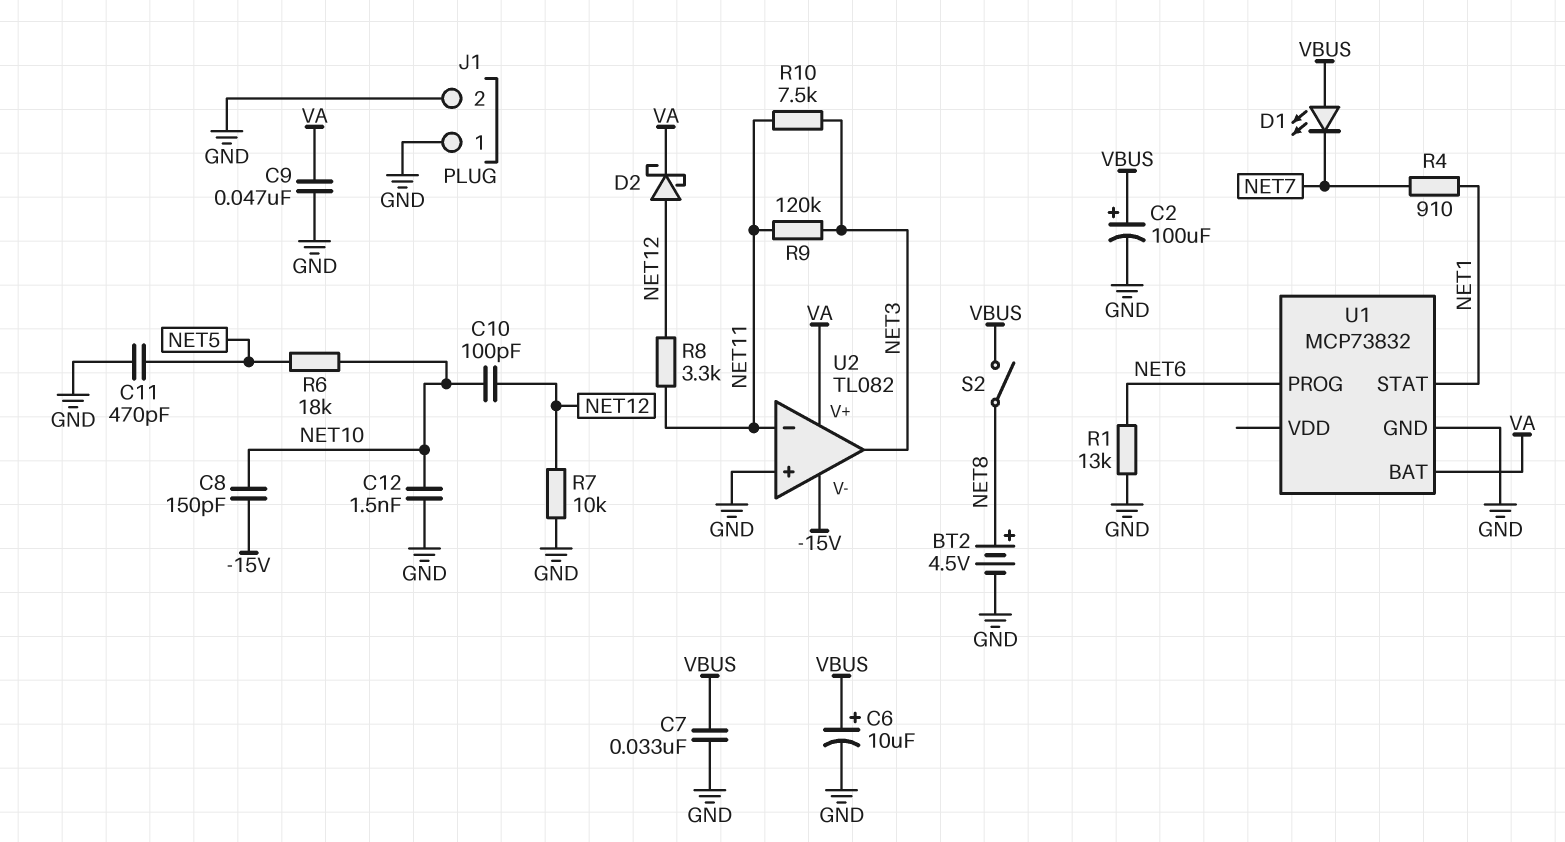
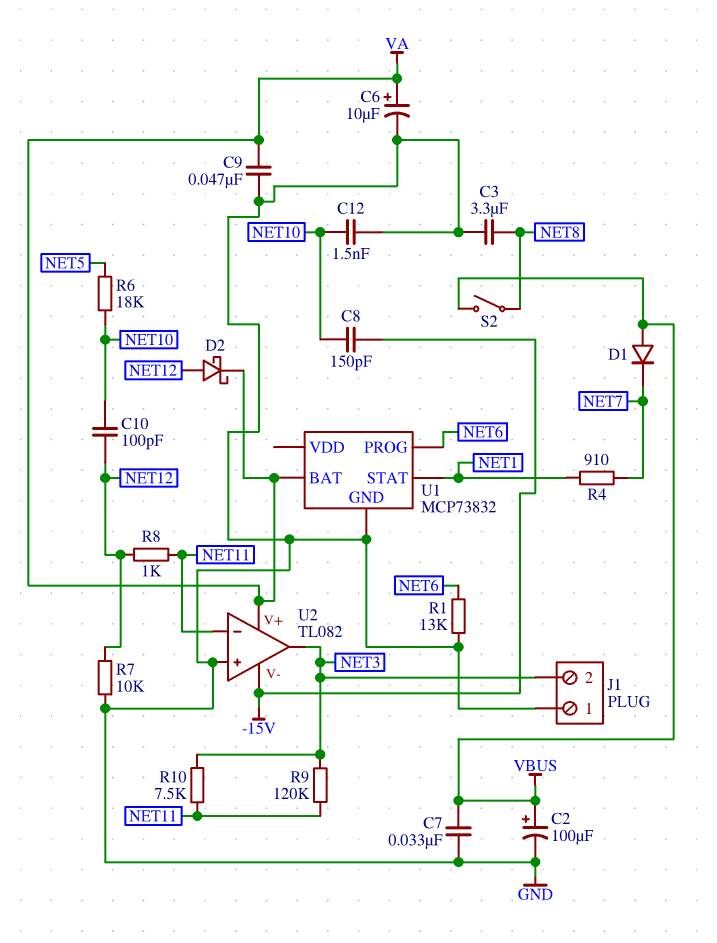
BT2: 4.5V (plus NET8, minus GND) -> none
C3: none -> 3.3uF (GND, NET8)
C6: 10uF (plus VBUS, minus GND) -> 10uF (plus VA, minus GND)
C11: 470pF (GND, NET5) -> none
D1: LED (A VBUS, K NET7) -> diode (A VBUS, K NET7)
J1 pin 2: GND -> NET3
R8: 3.3k (NET11, NET12) -> 1k (NET11, NET12)

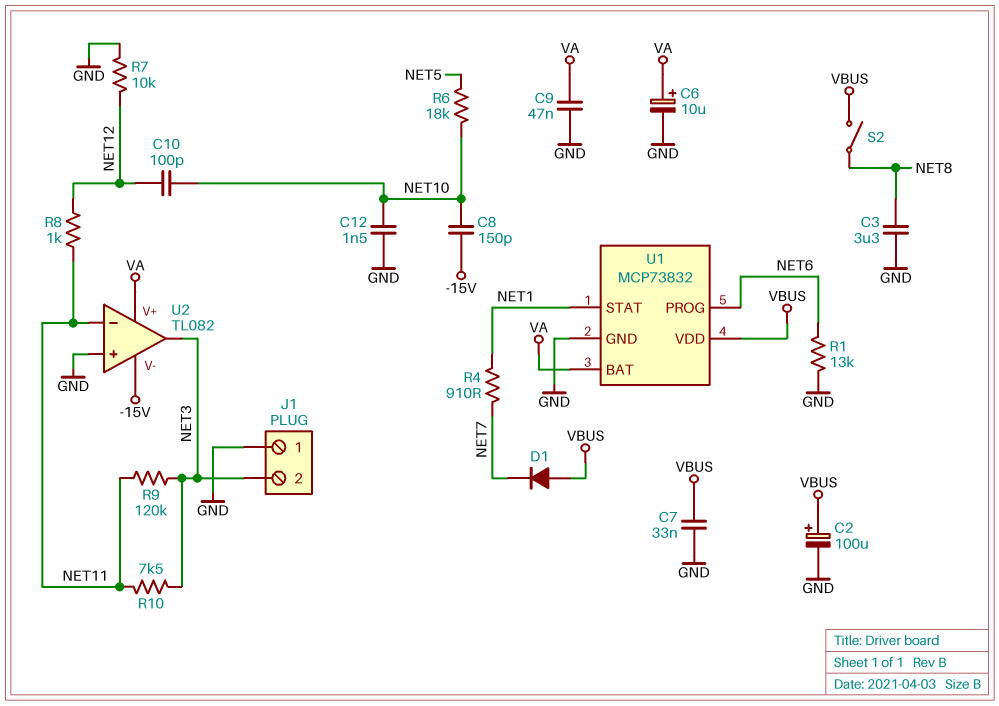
D2: schottky (A NET12, K VA) -> none
U1 pin VDD: none -> VBUS

